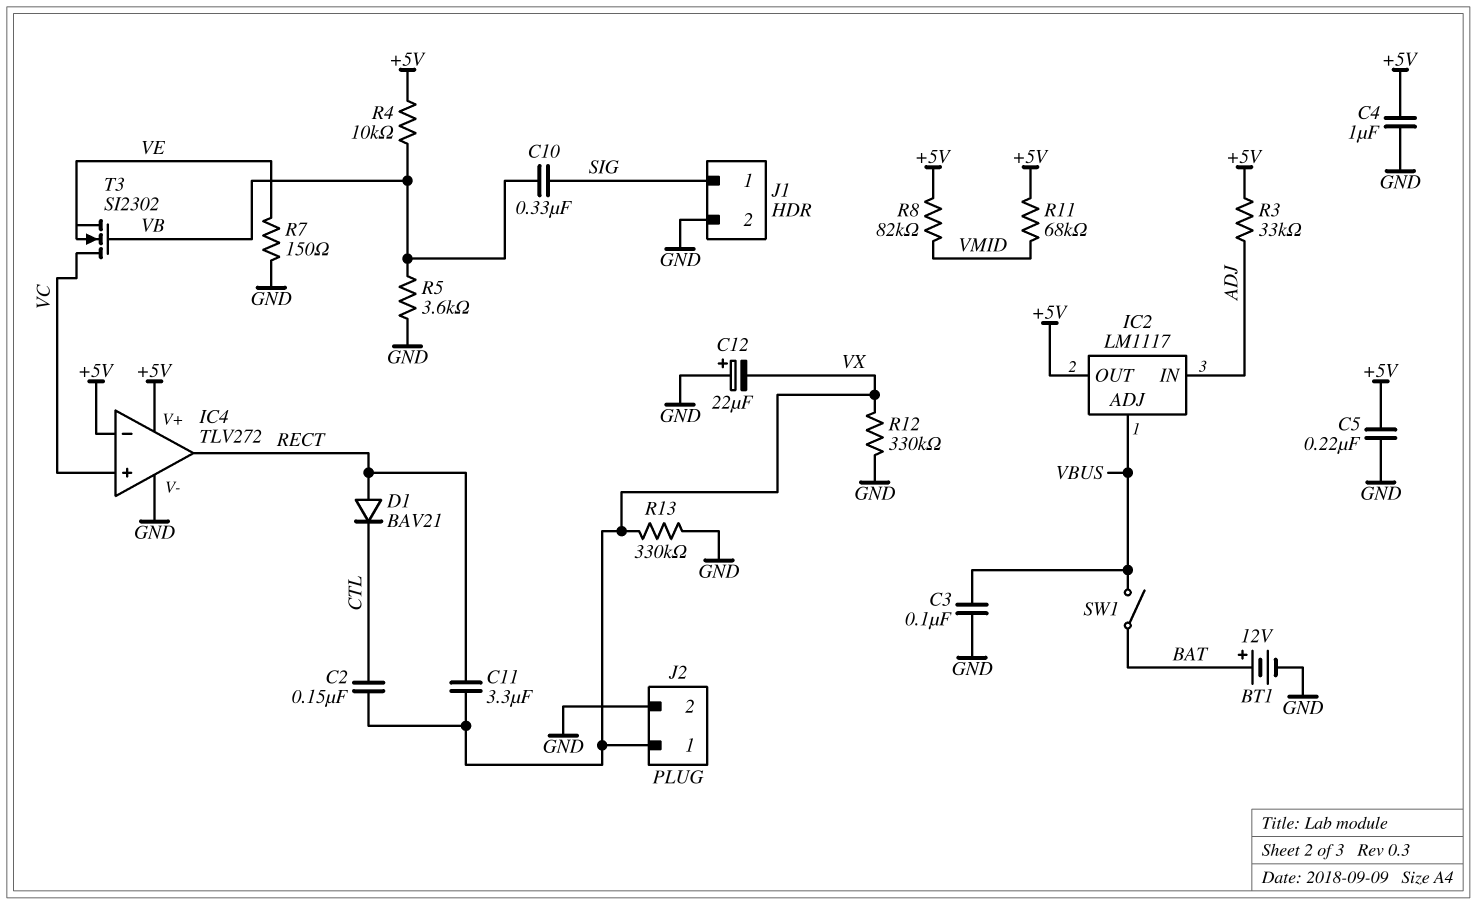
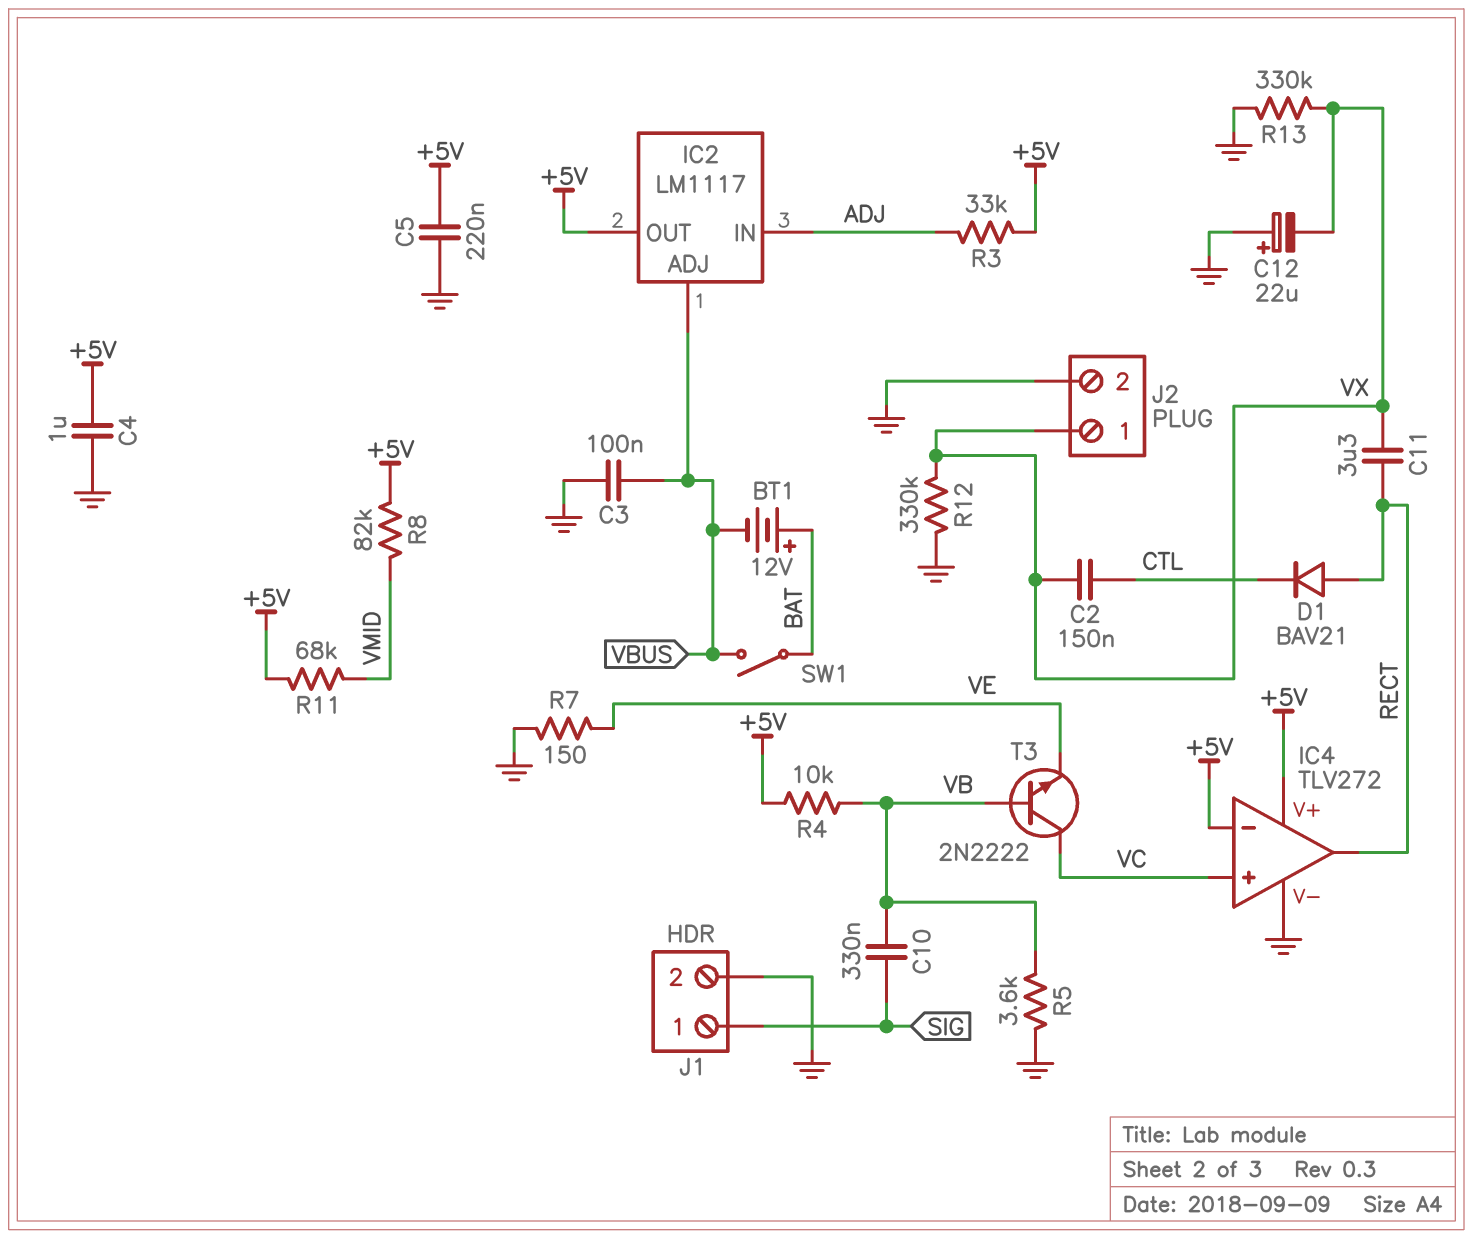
BT1: 12V (plus BAT, minus GND) -> 12V (plus BAT, minus VBUS)
T3: NMOS SI2302 (G VB, D VC, S VE) -> NPN 2N2222 (B VB, C VC, E VE)

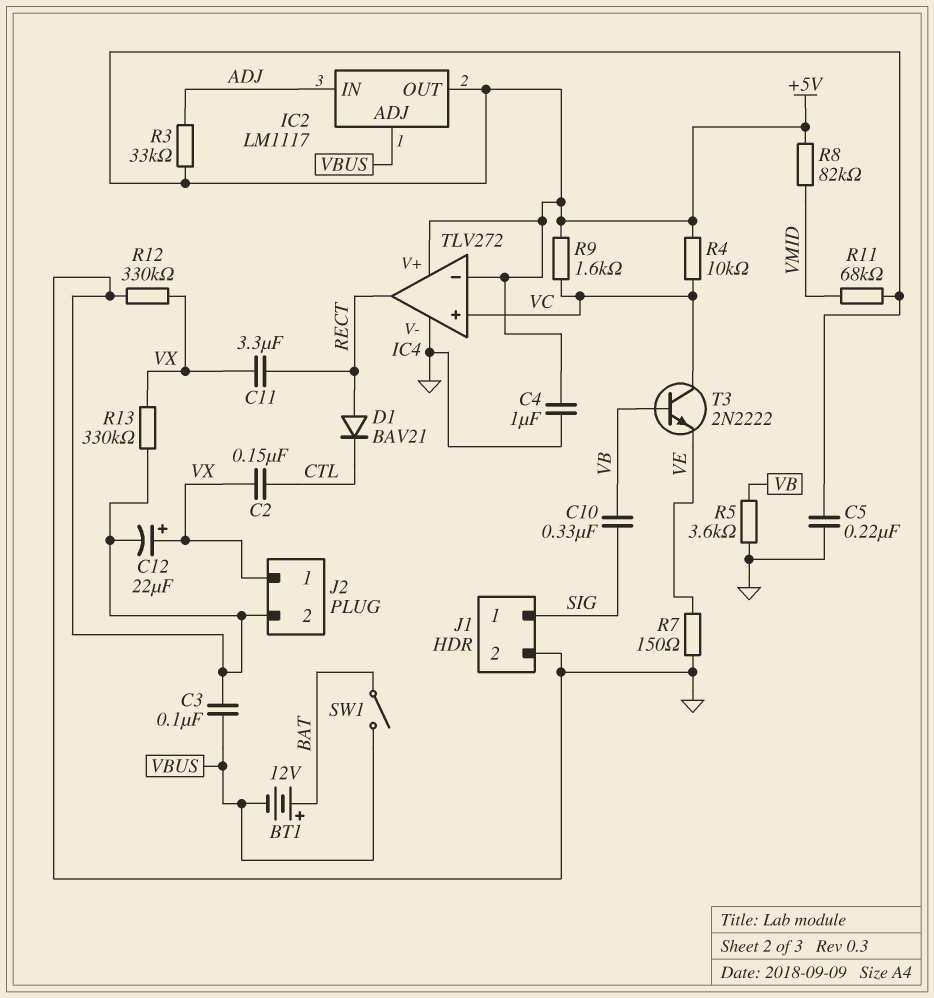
C12: 22uF (plus GND, minus VX) -> 22uF (plus VX, minus GND)
R4: 10k (+5V, VB) -> 10k (+5V, VC)
R9: none -> 1.6k (+5V, VC)

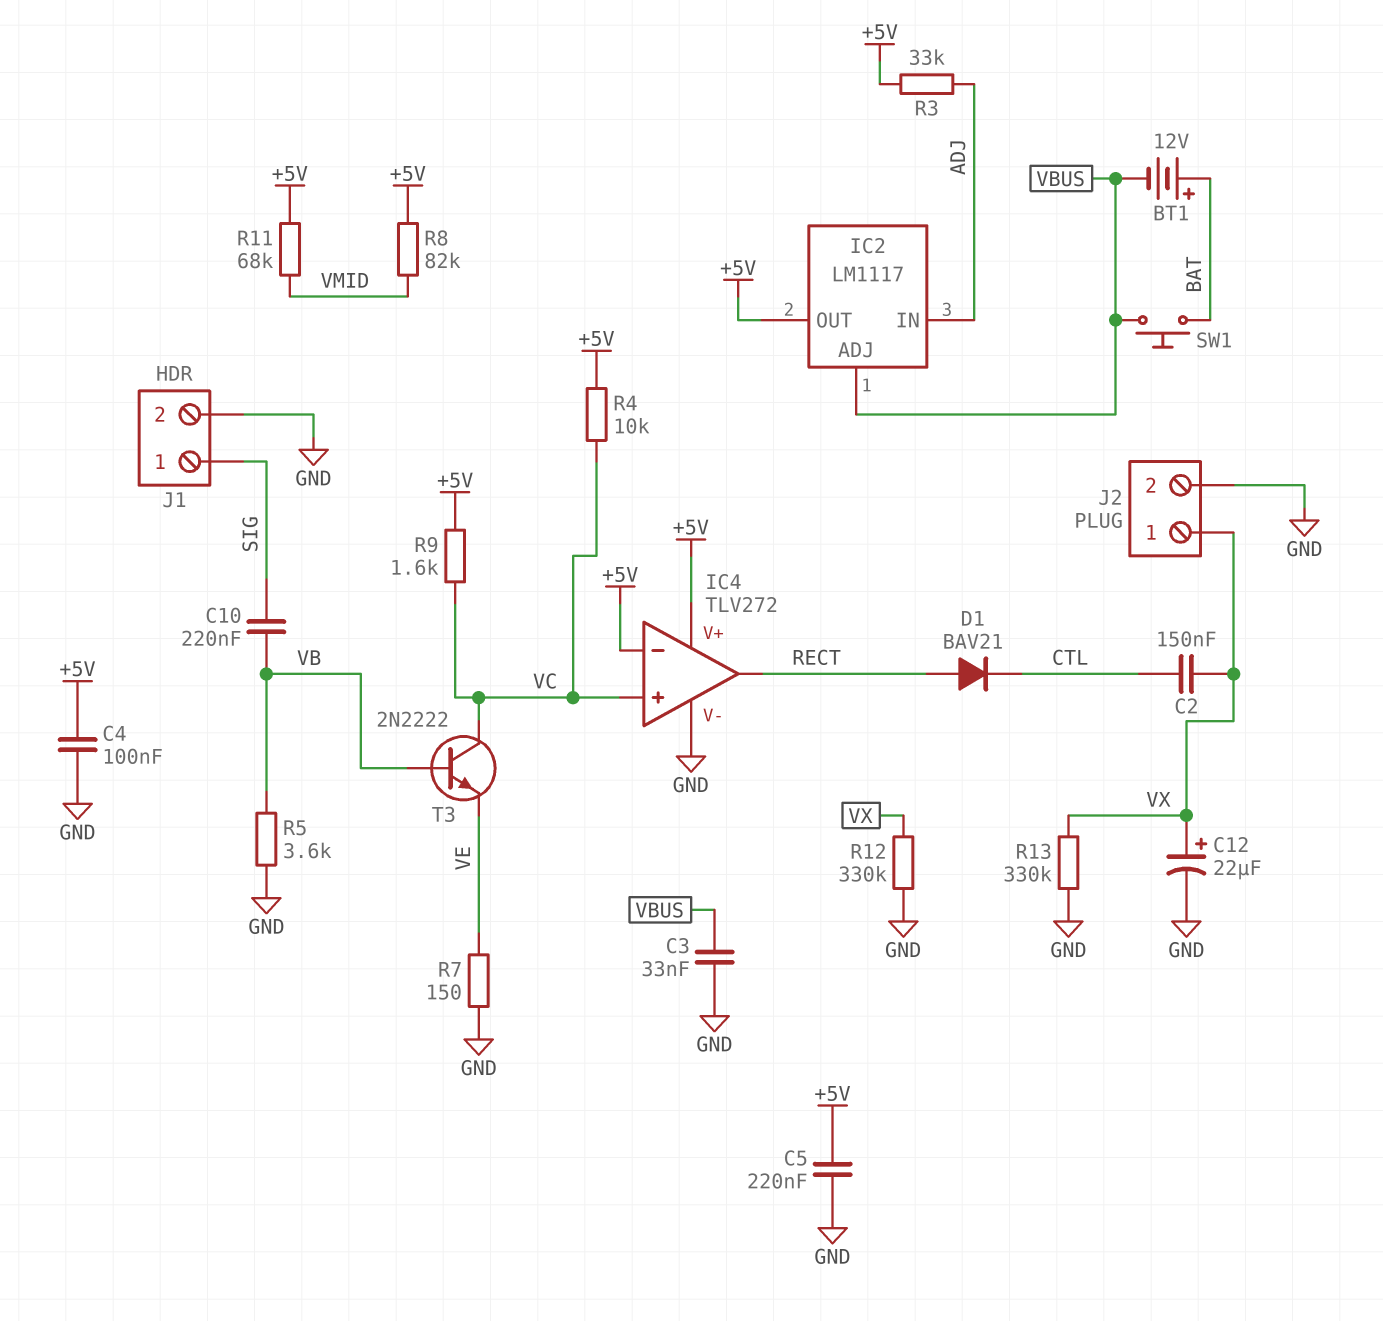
C3: 100nF (GND, VBUS) -> 33nF (GND, VBUS)
C4: 1uF (+5V, GND) -> 100nF (+5V, GND)
C10: 330nF (SIG, VB) -> 220nF (SIG, VB)
C11: 3.3uF (RECT, VX) -> none
SW1: switch (BAT, VBUS) -> button (BAT, VBUS)

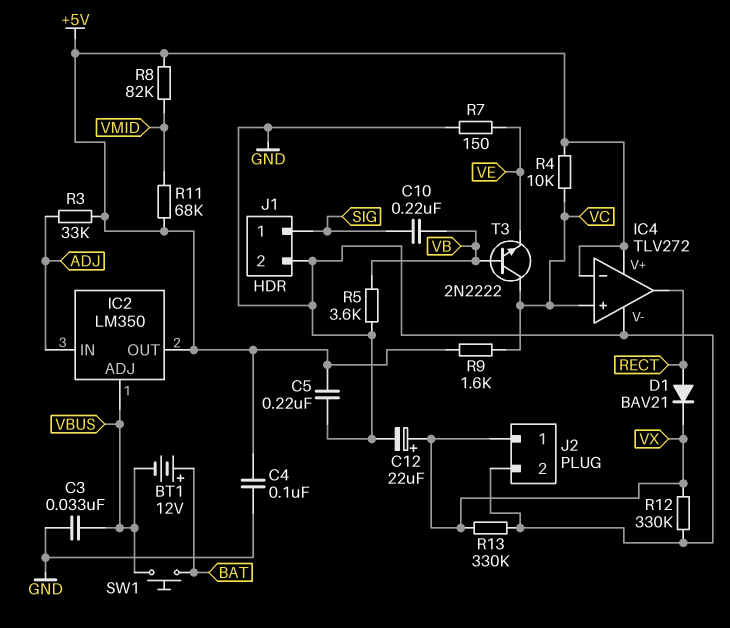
C2: 150nF (CTL, VX) -> none
D1: diode BAV21 (A RECT, K CTL) -> diode BAV21 (A RECT, K VX)
IC2: LM1117 -> LM350

